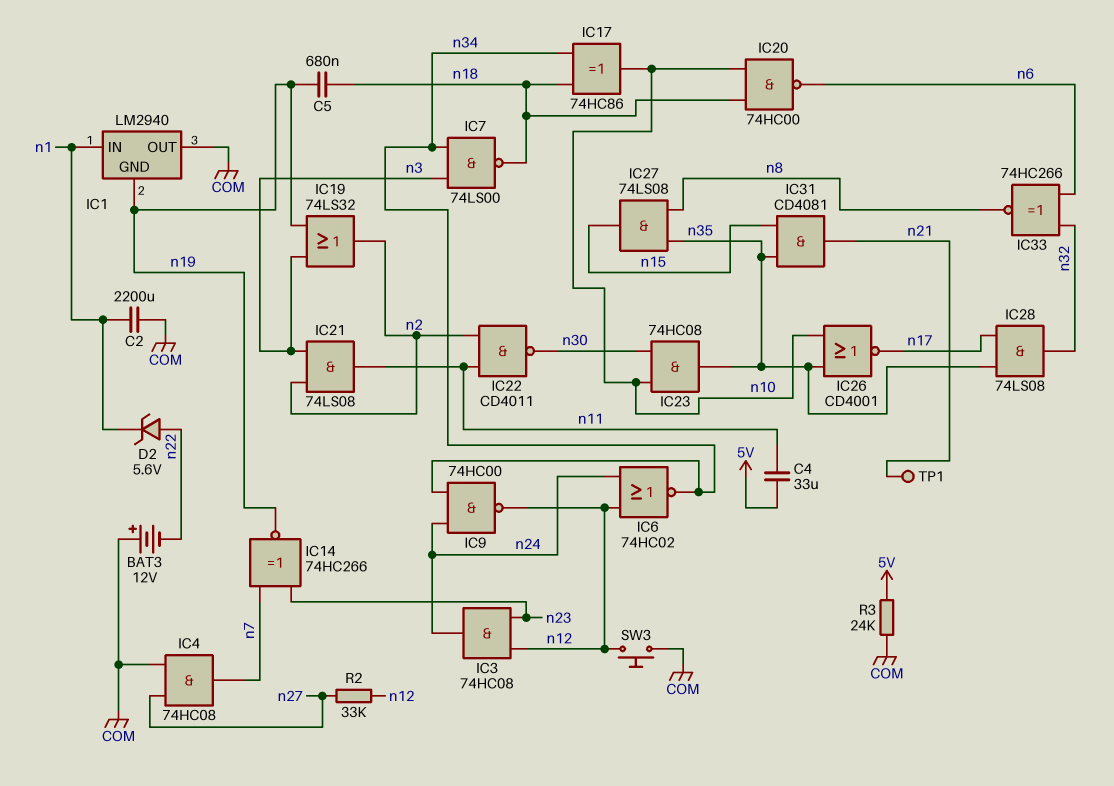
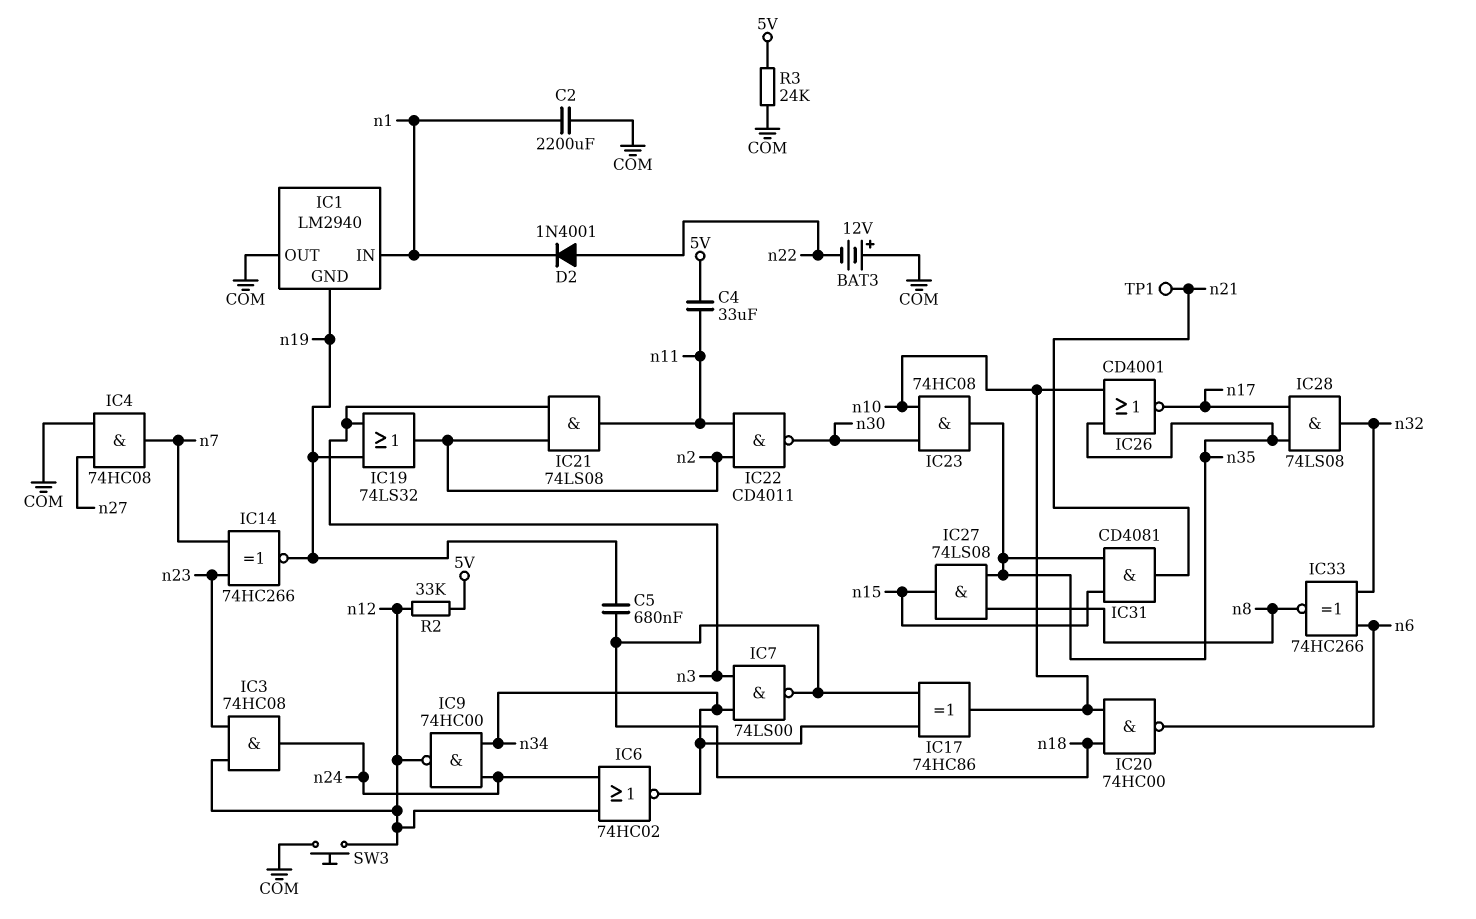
D2: zener 5.6V (A n22, K n1) -> diode 1N4001 (A n22, K n1)
R2: 33k (n12, n27) -> 33k (5V, n12)

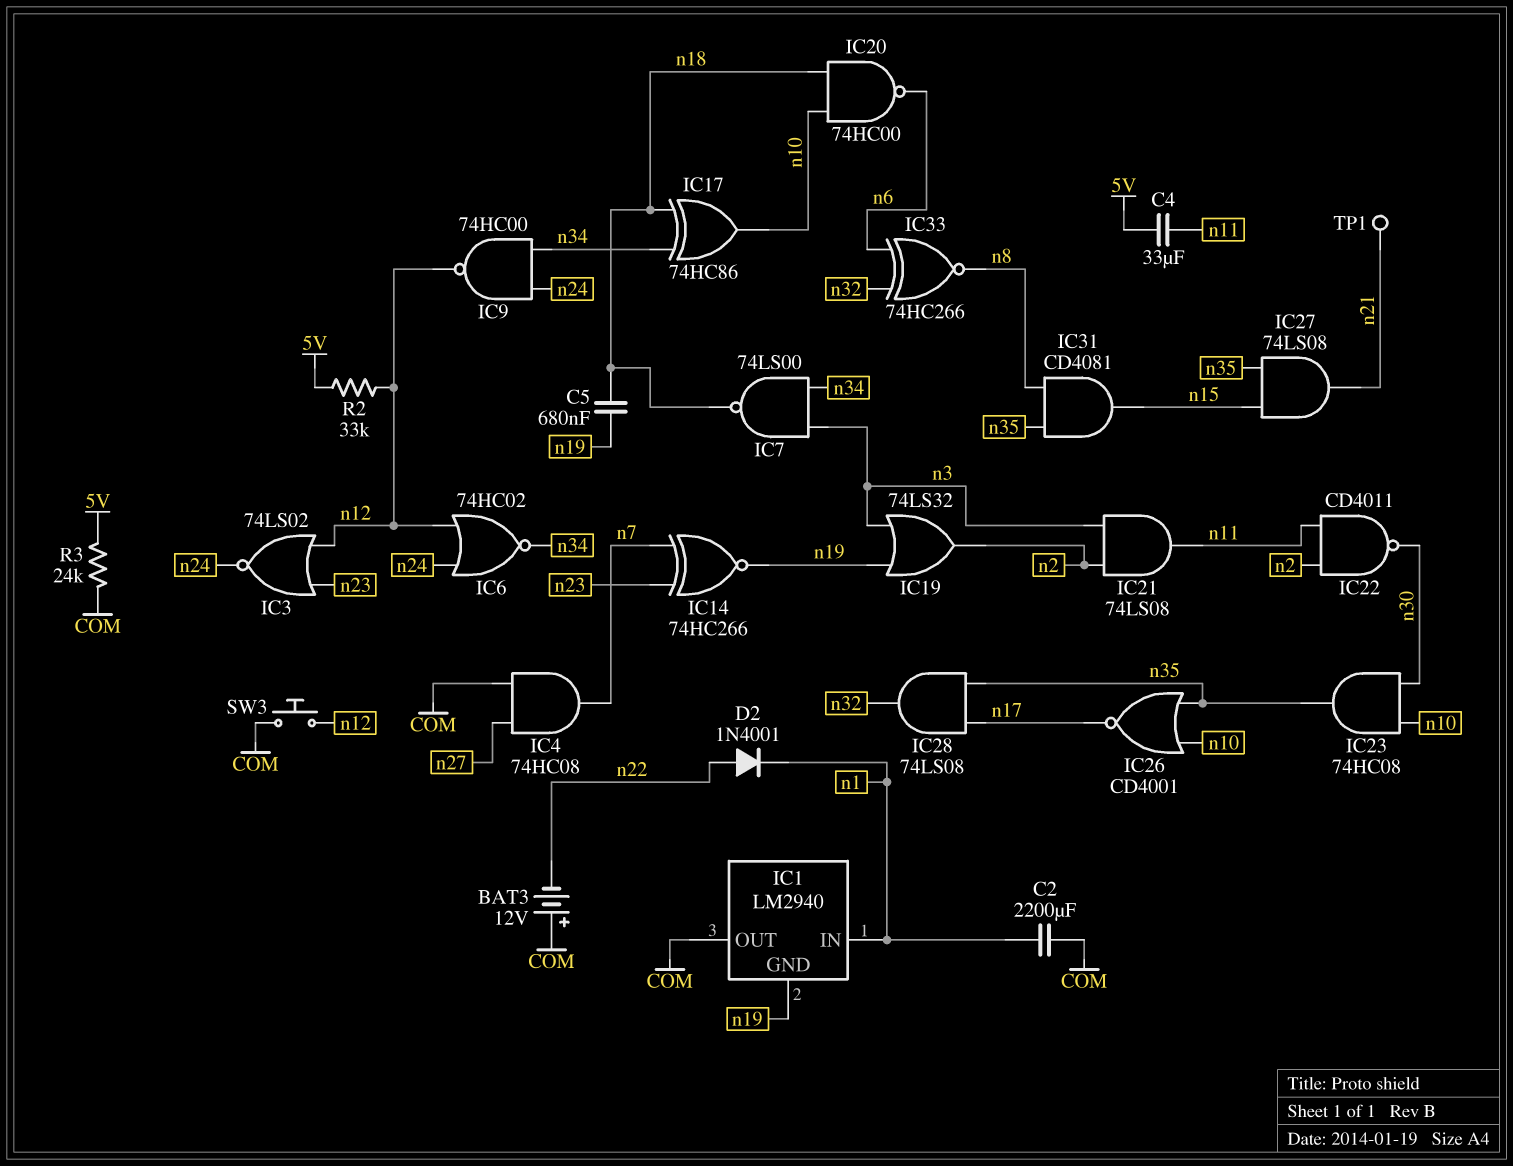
IC3: AND 74HC08 (in n12, in n23, out n24) -> NOR 74LS02 (in n12, in n23, out n24)
IC27: AND 74LS08 (in n8, in n35, out n15) -> AND 74LS08 (in n15, in n35, out n21)
IC31: AND CD4081 (in n15, in n35, out n21) -> AND CD4081 (in n8, in n35, out n15)

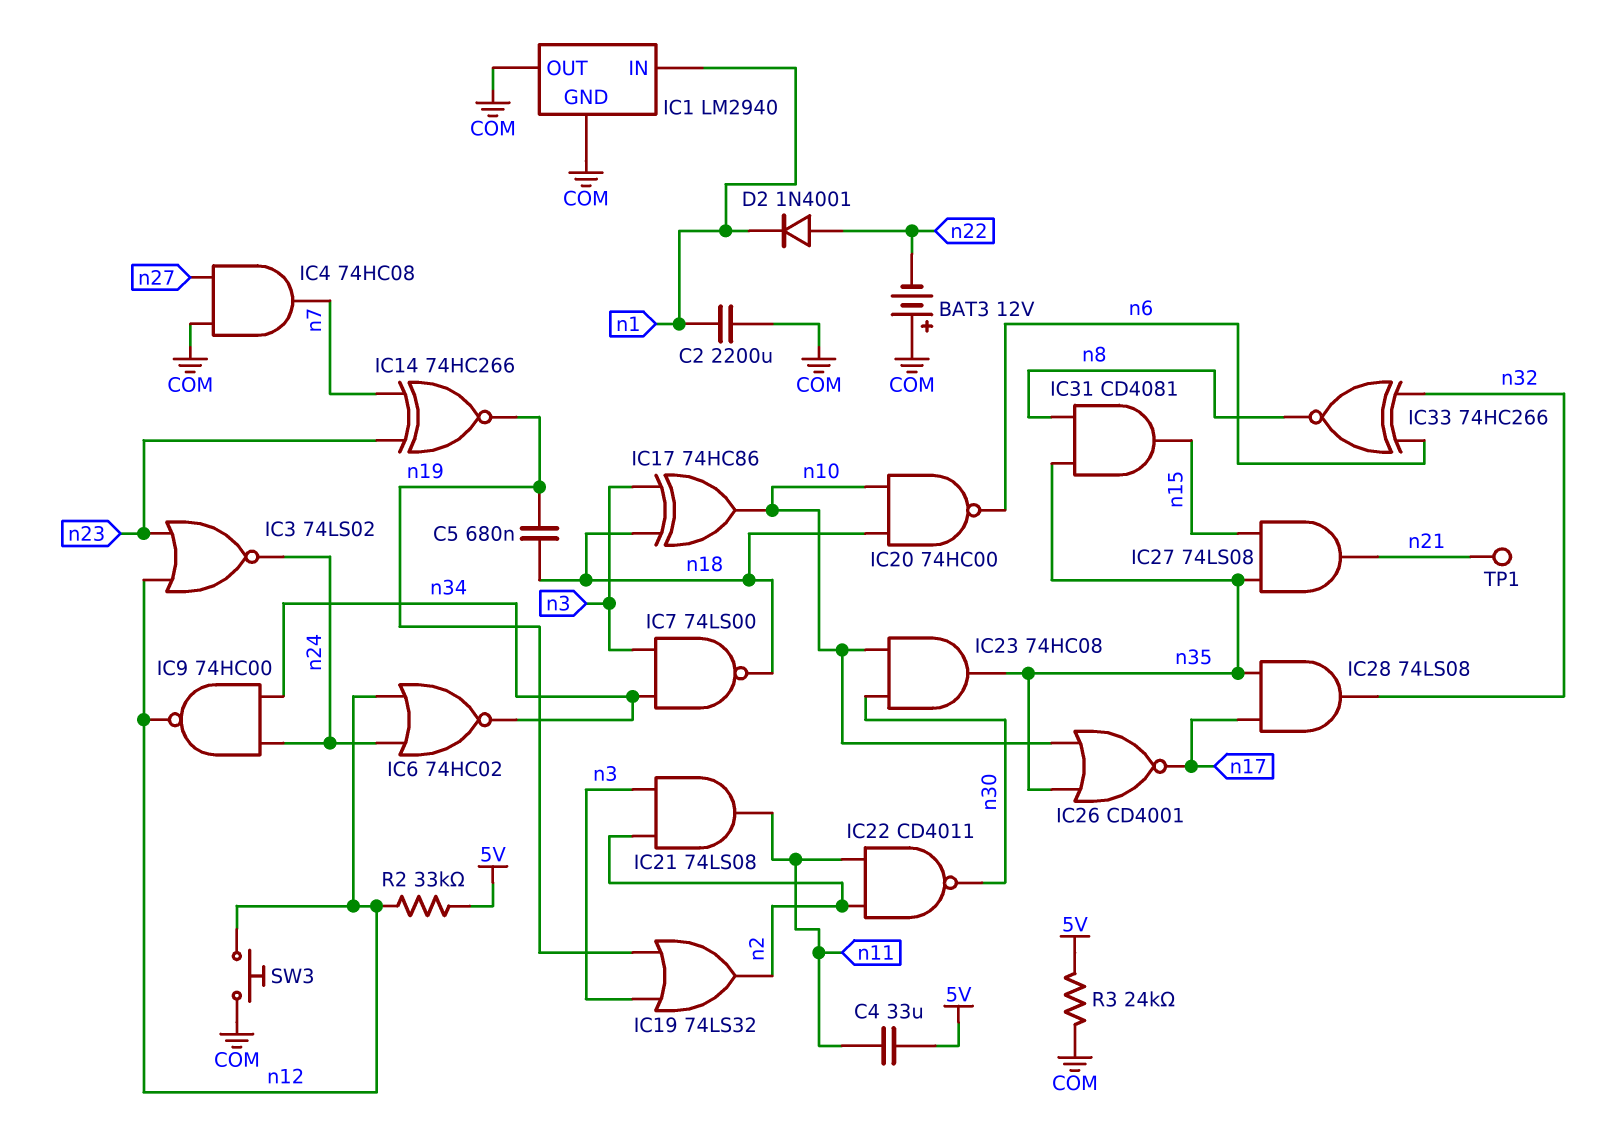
IC1 pin GND: n19 -> COM
IC17: XOR 74HC86 (in n18, in n34, out n10) -> XOR 74HC86 (in n3, in n18, out n10)

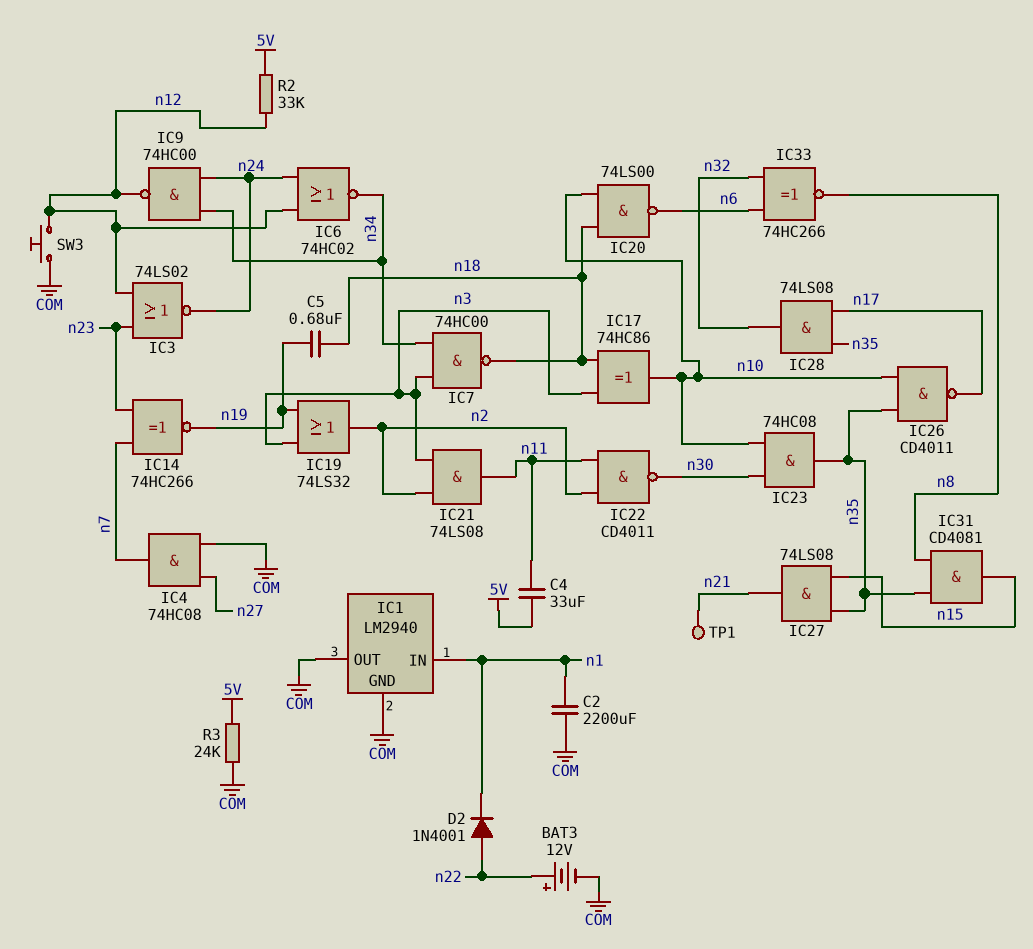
BAT3: 12V (plus COM, minus n22) -> 12V (plus n22, minus COM)
IC7: NAND 74LS00 (in n3, in n34, out n18) -> NAND 74HC00 (in n3, in n34, out n18)
IC20: NAND 74HC00 (in n10, in n18, out n6) -> NAND 74LS00 (in n10, in n18, out n6)
IC26: NOR CD4001 (in n10, in n35, out n17) -> NAND CD4011 (in n10, in n35, out n17)

